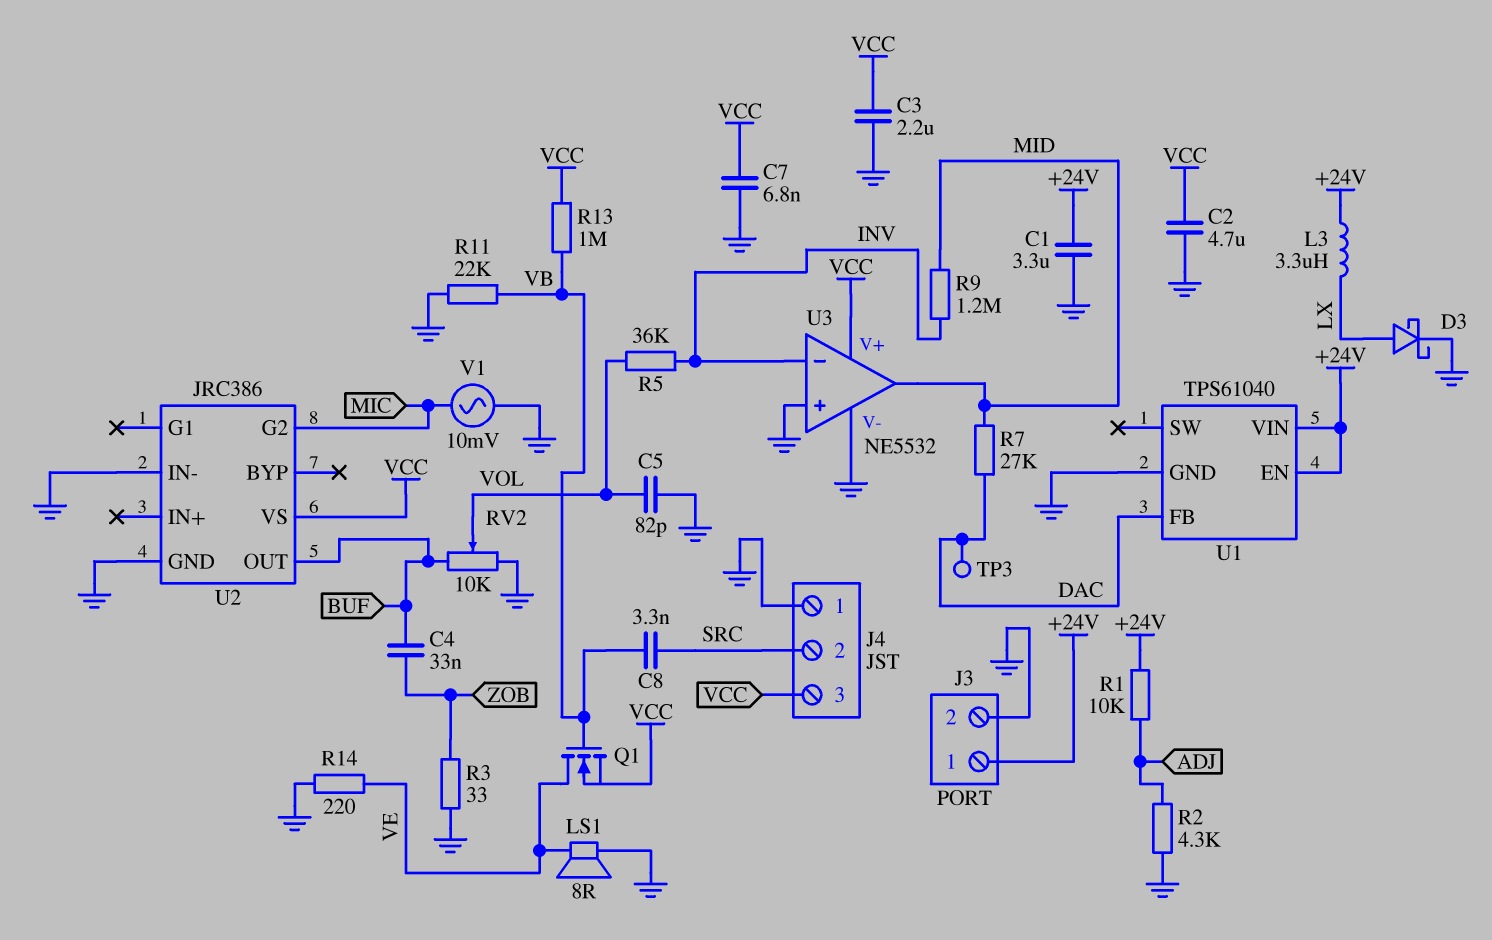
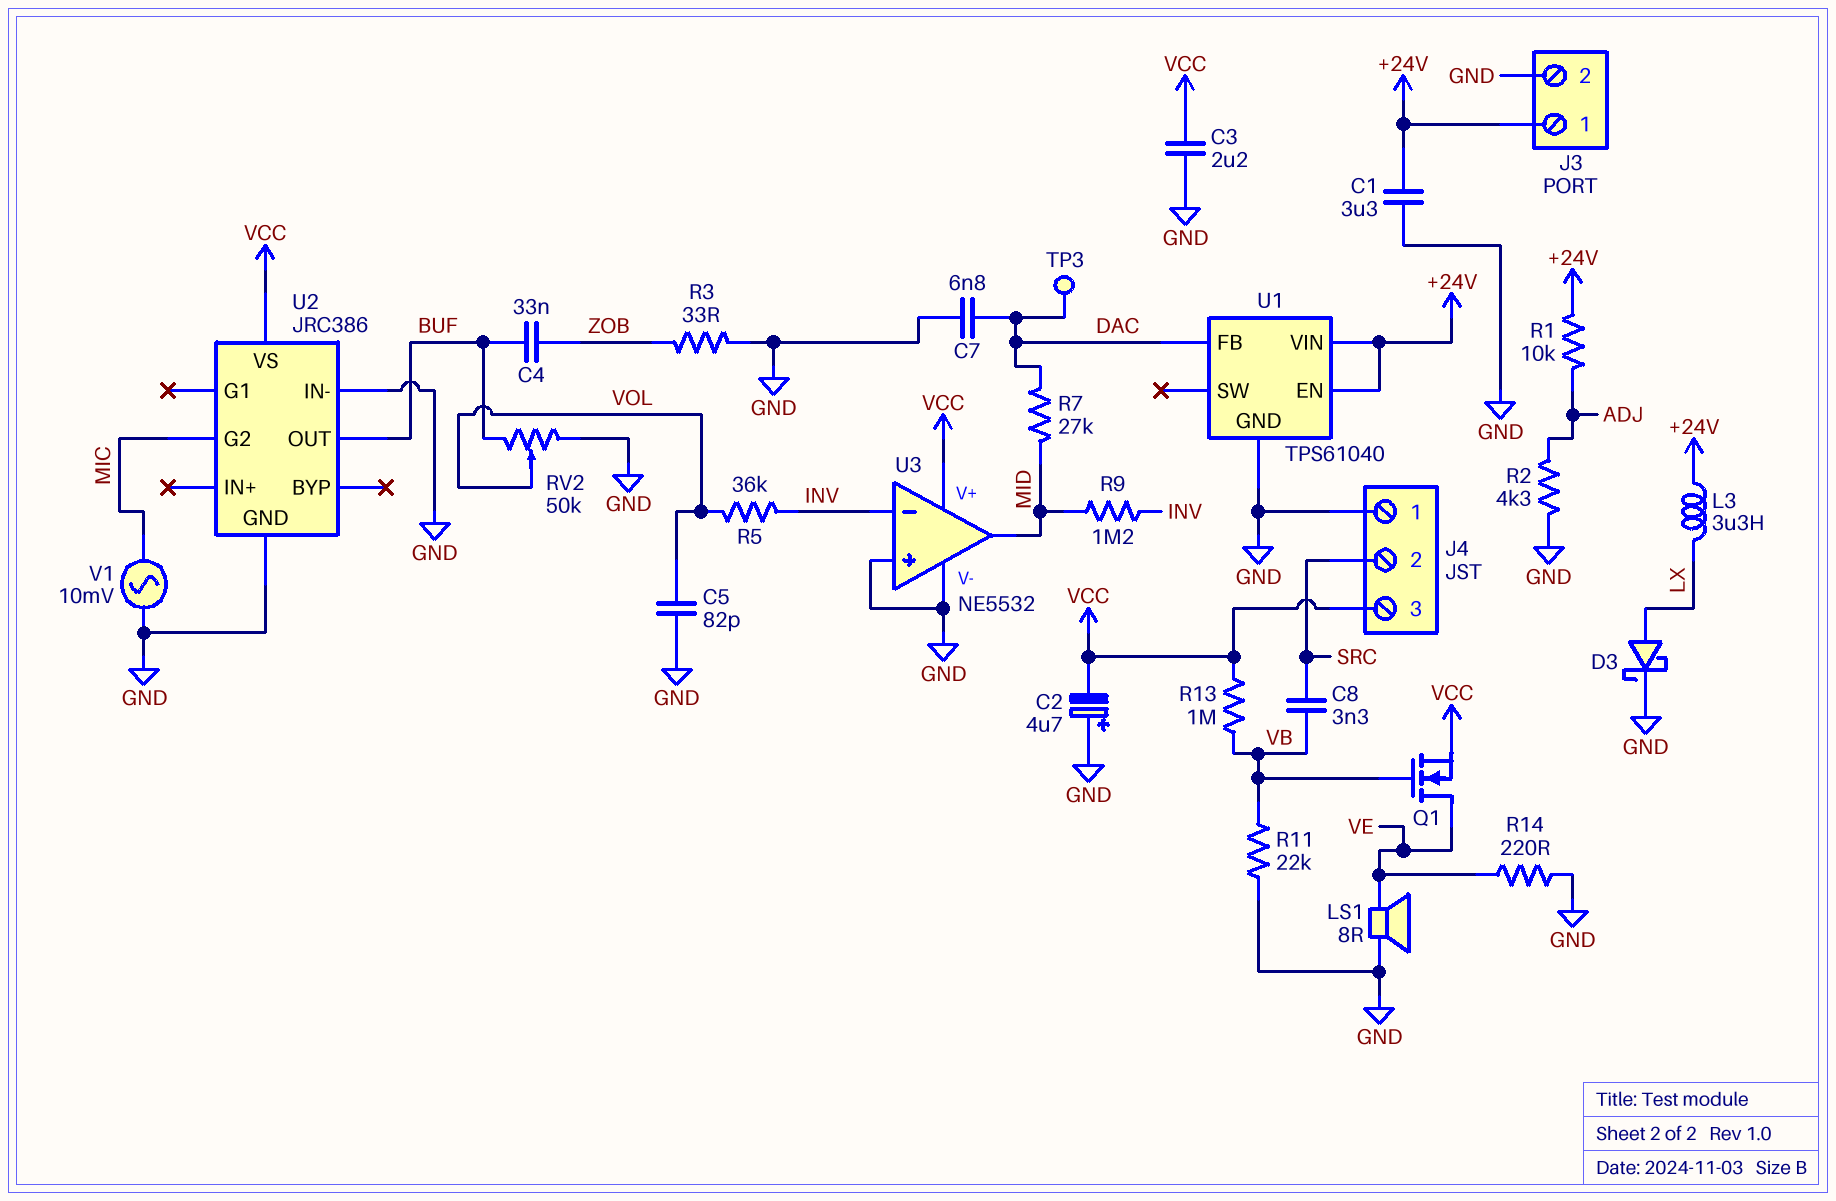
C2: 4.7uF (GND, VCC) -> 4.7uF (plus GND, minus VCC)
C7: 6.8nF (GND, VCC) -> 6.8nF (DAC, GND)
RV2: 10k (BUF, GND, wiper VOL) -> 50k (BUF, GND, wiper VOL)

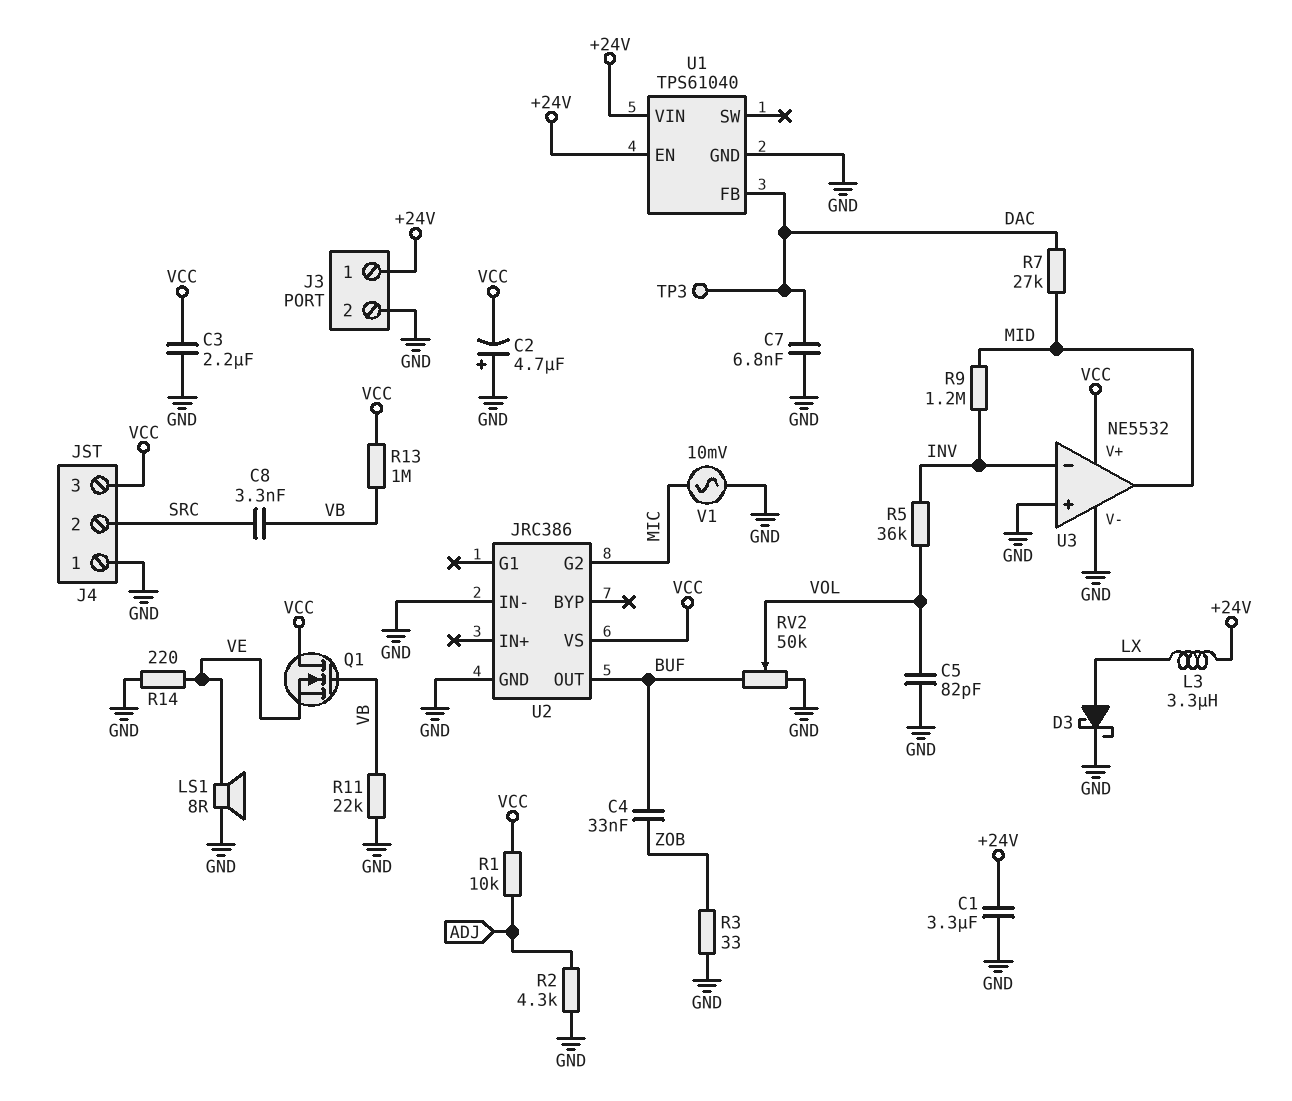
Q1: NMOS (G VB, D VE, S VCC) -> NMOS (G VB, D VCC, S VE)
R1: 10k (+24V, ADJ) -> 10k (ADJ, VCC)

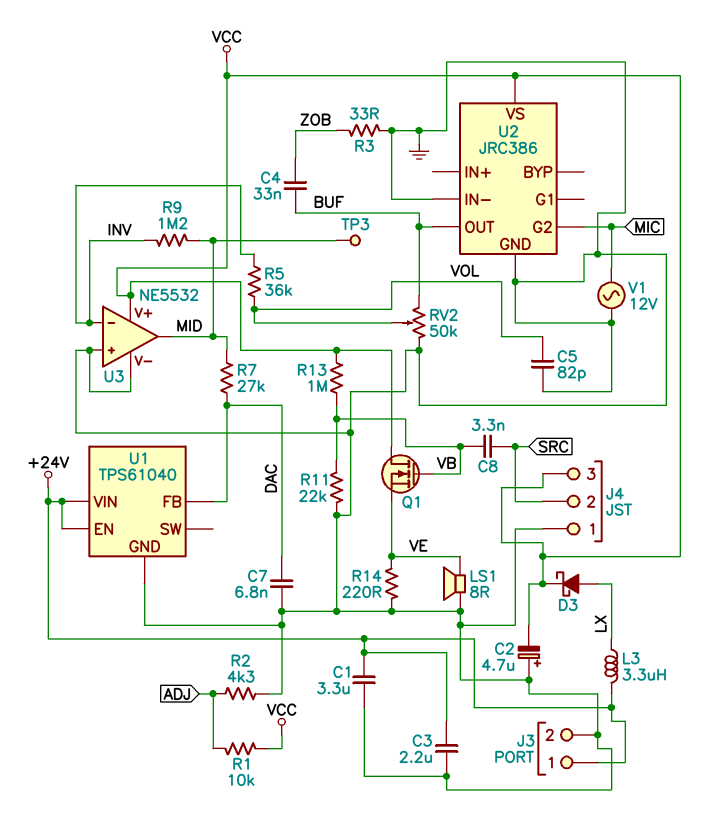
C3: 2.2uF (GND, VCC) -> 2.2uF (+24V, GND)
D3: schottky (A LX, K GND) -> schottky (A LX, K VCC)
TP3: test point (DAC) -> test point (MID)
V1: AC 10mV (GND, MIC) -> AC 12V (GND, MIC)

